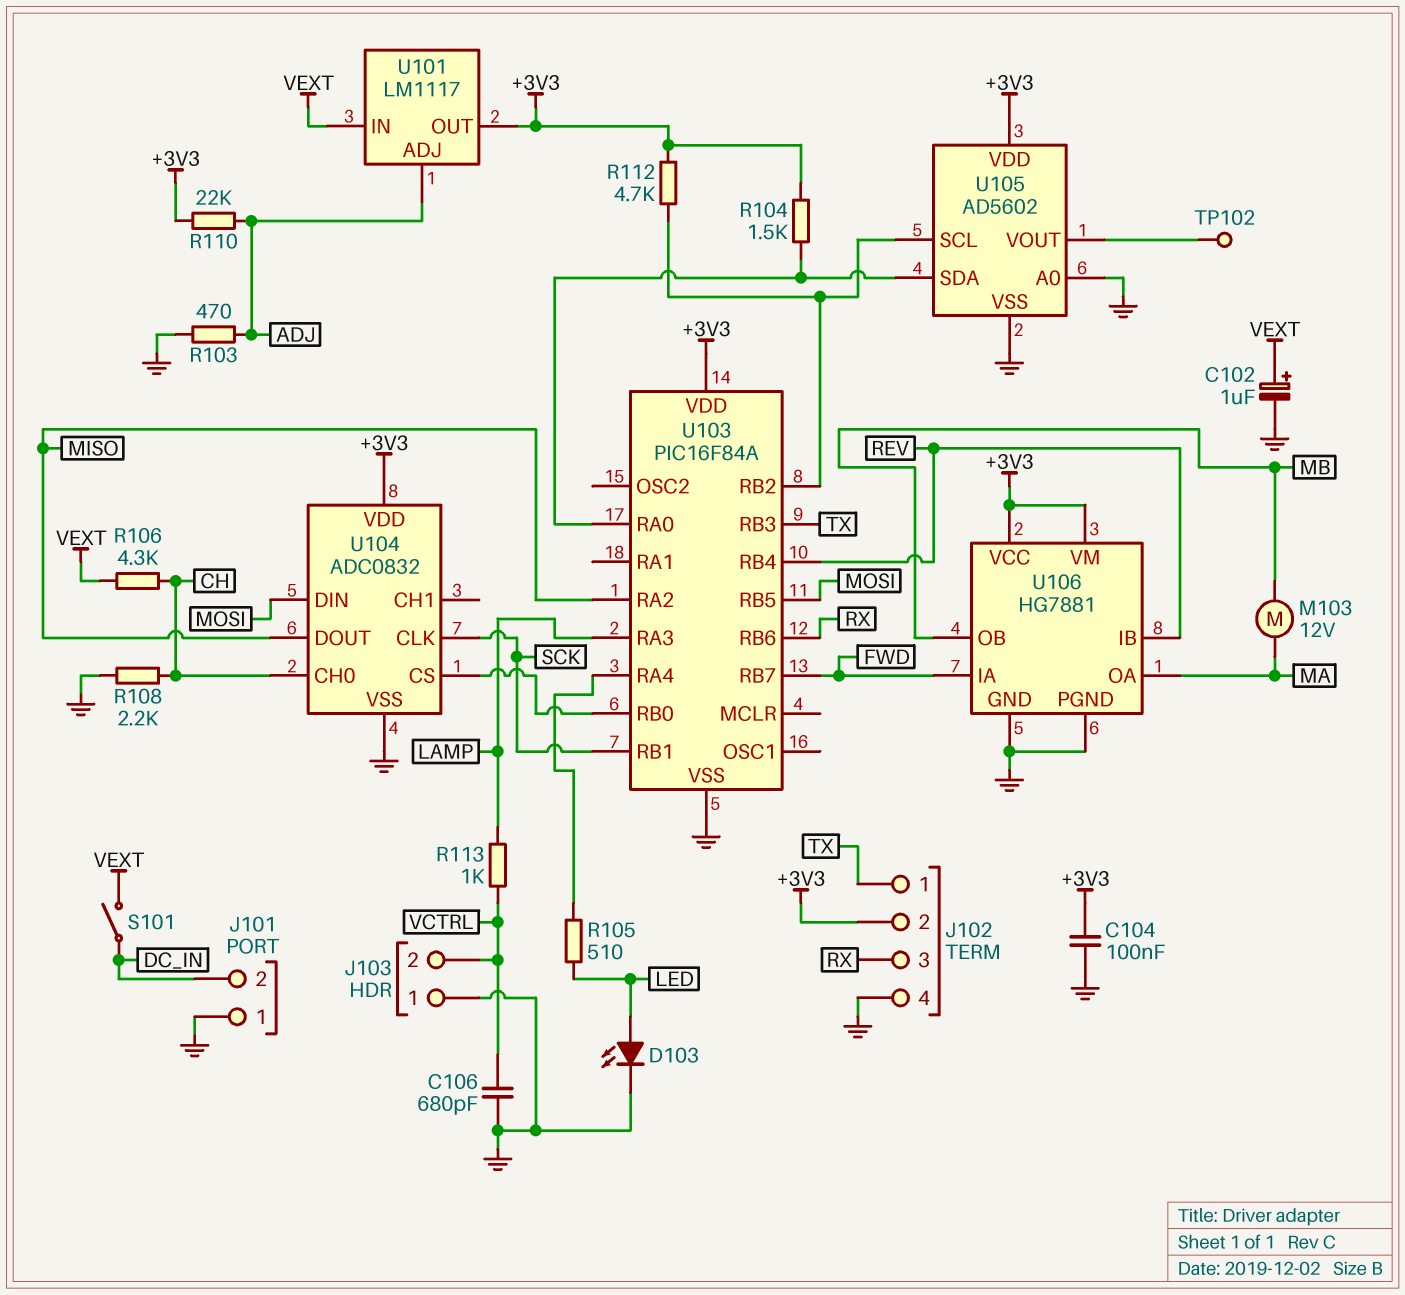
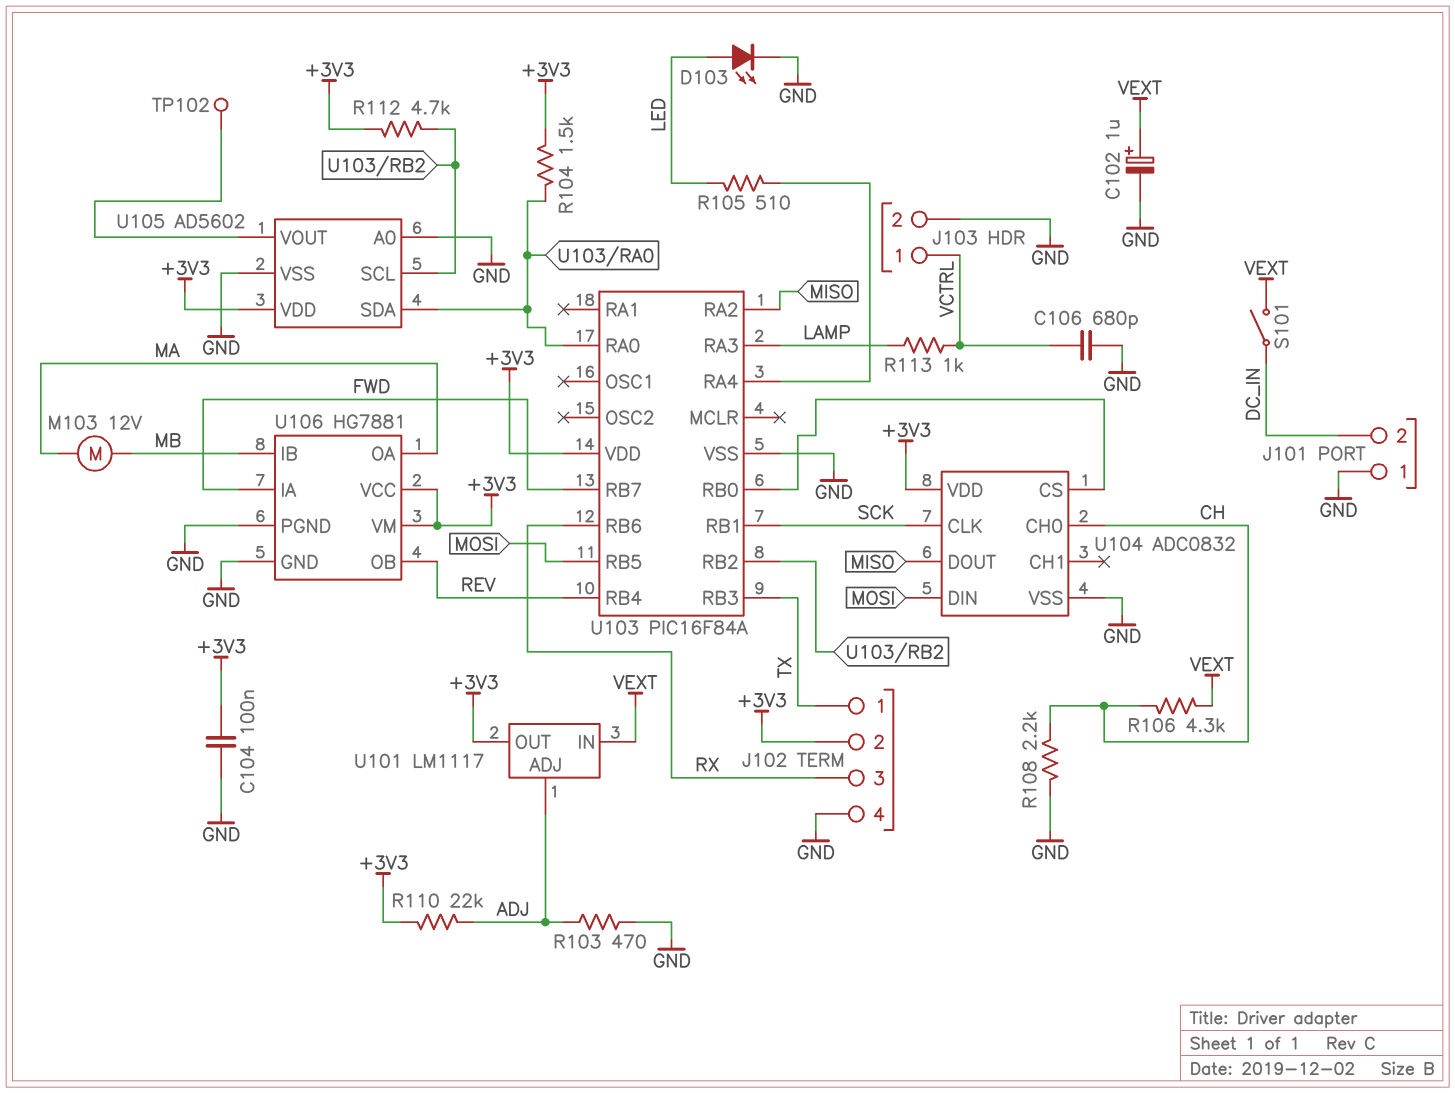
J103 pin 1: GND -> VCTRL
J103 pin 2: VCTRL -> GND
U106 pin IB: REV -> MB
U106 pin OB: MB -> REV

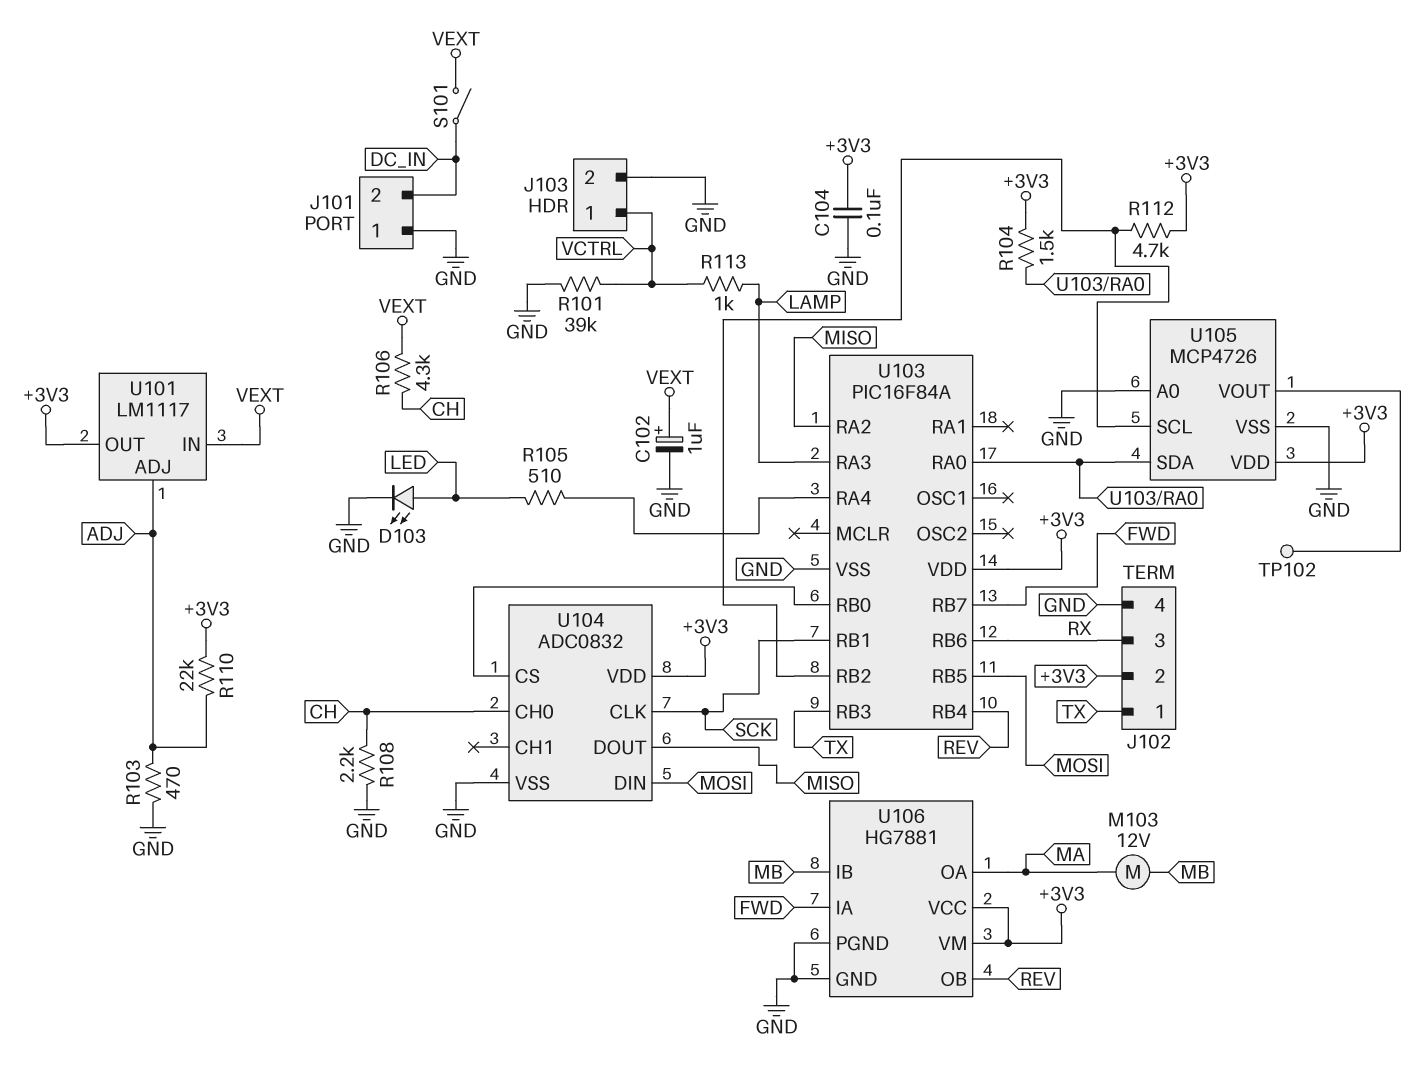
C106: 680pF (GND, VCTRL) -> none
R101: none -> 39k (GND, VCTRL)
U105: AD5602 -> MCP4726

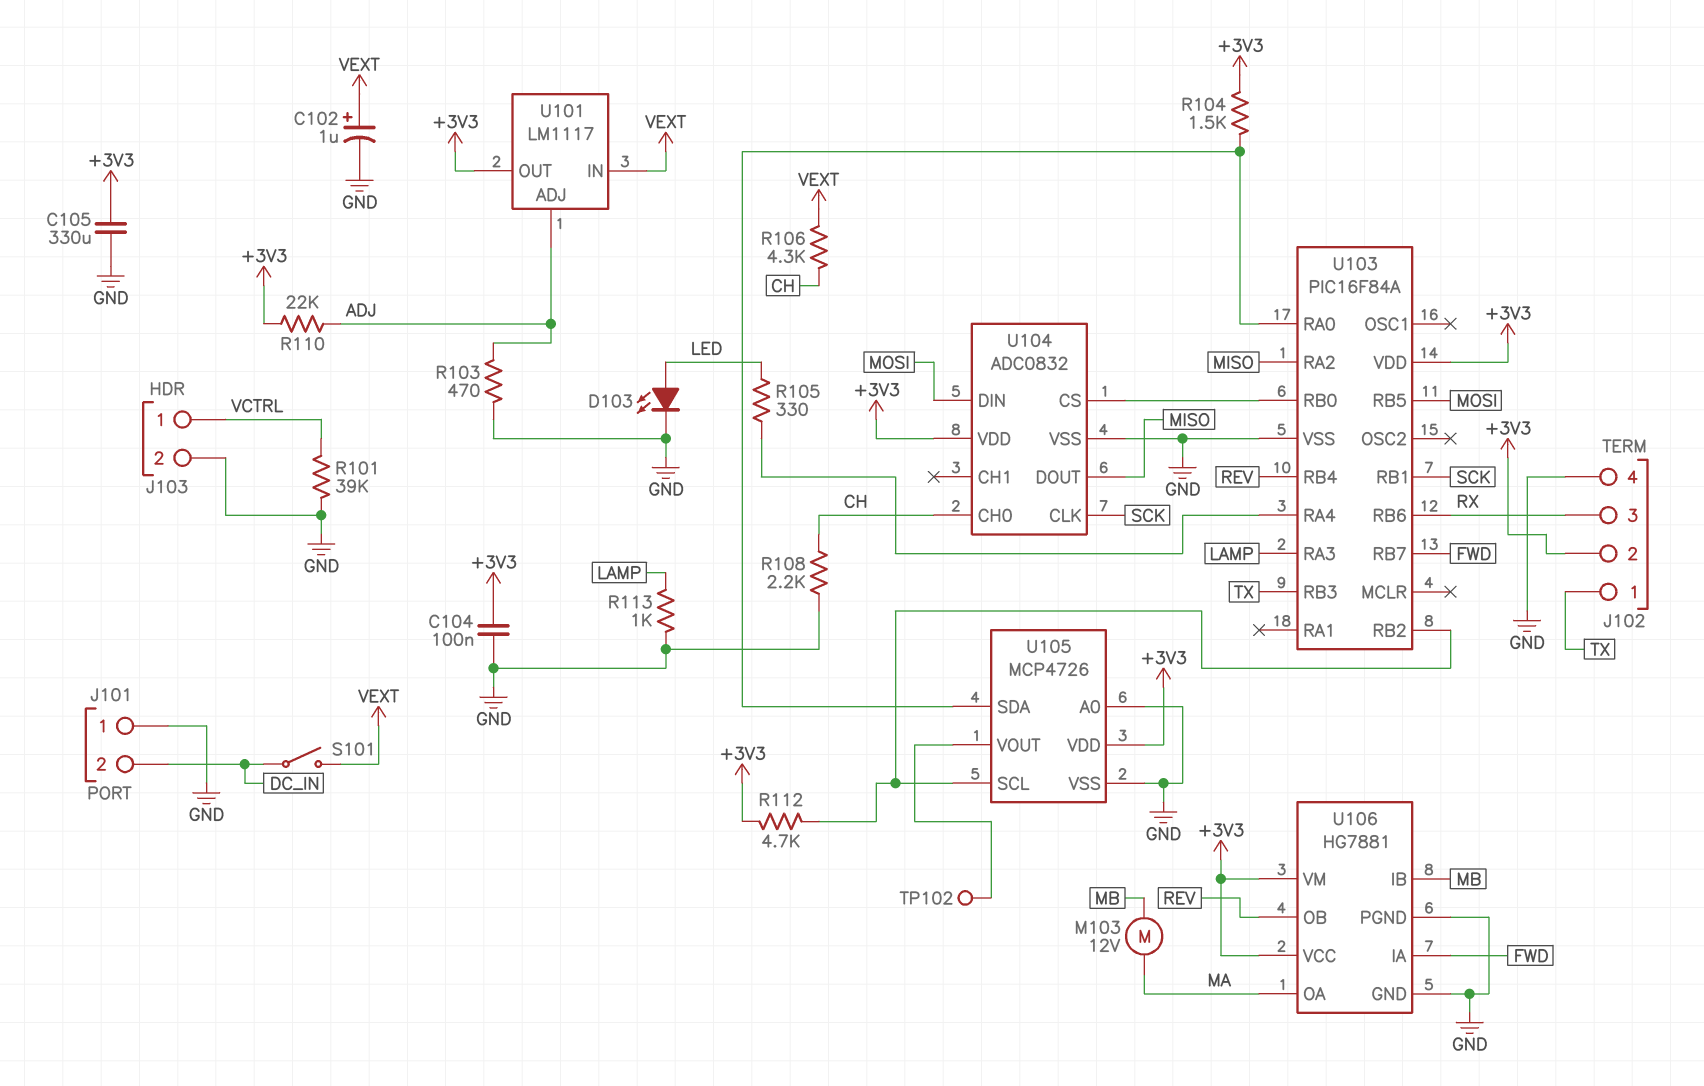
C105: none -> 330uF (+3V3, GND)
R105: 510 (LED, U103/RA4) -> 330 (LED, U103/RA4)
R113: 1k (LAMP, VCTRL) -> 1k (GND, LAMP)

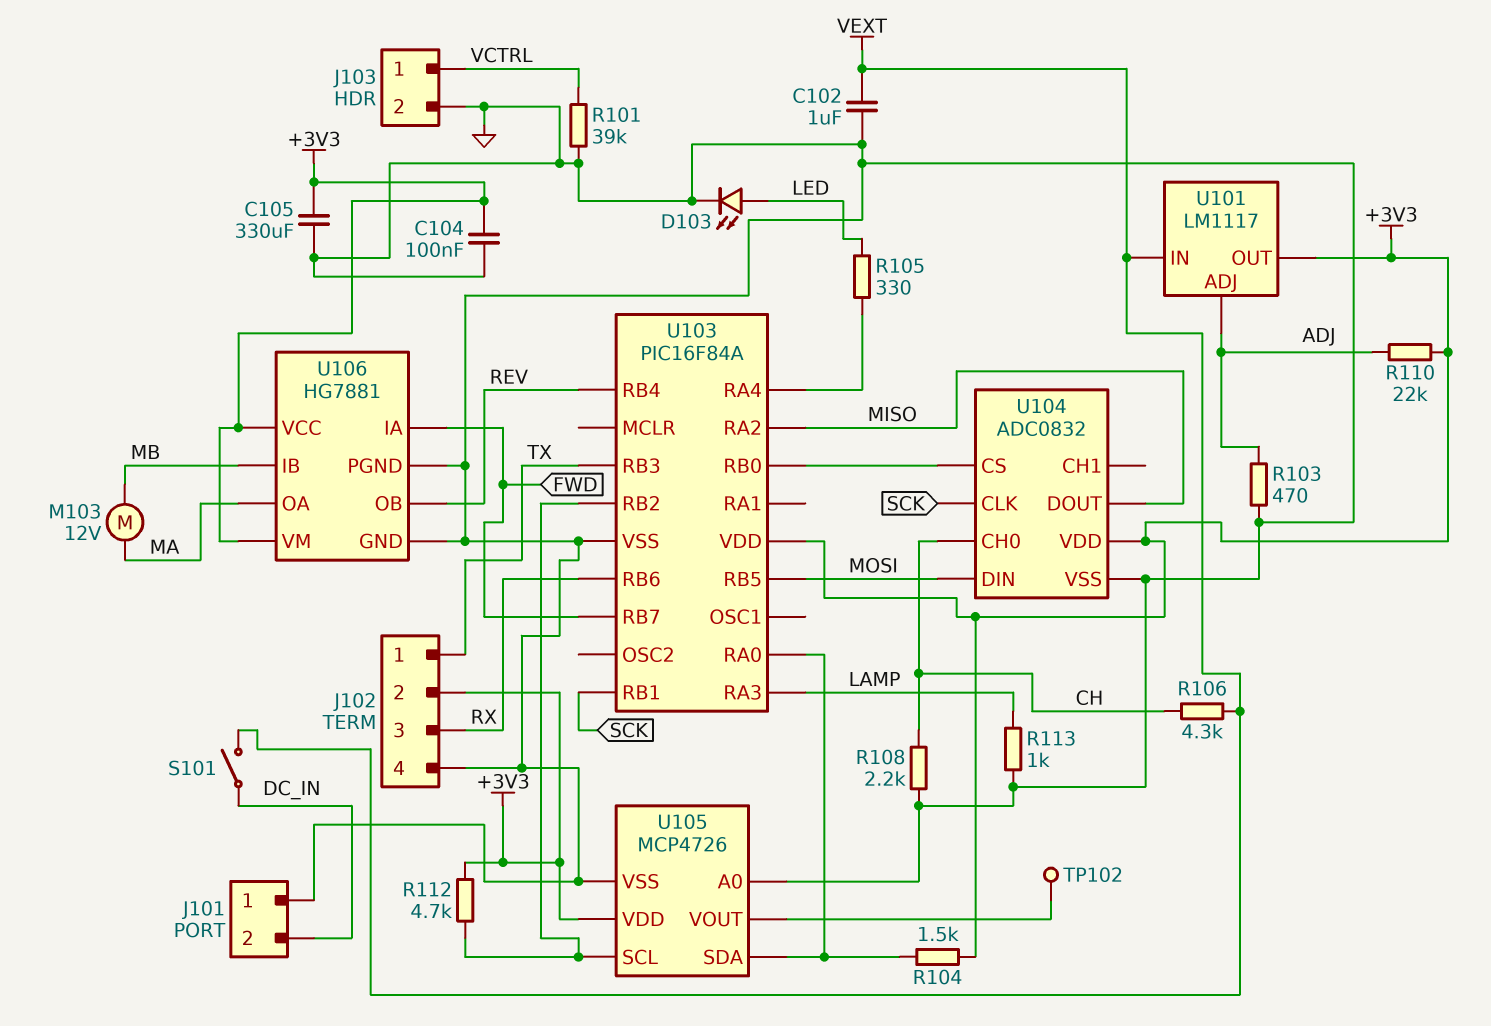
C102: 1uF (plus VEXT, minus GND) -> 1uF (GND, VEXT)

